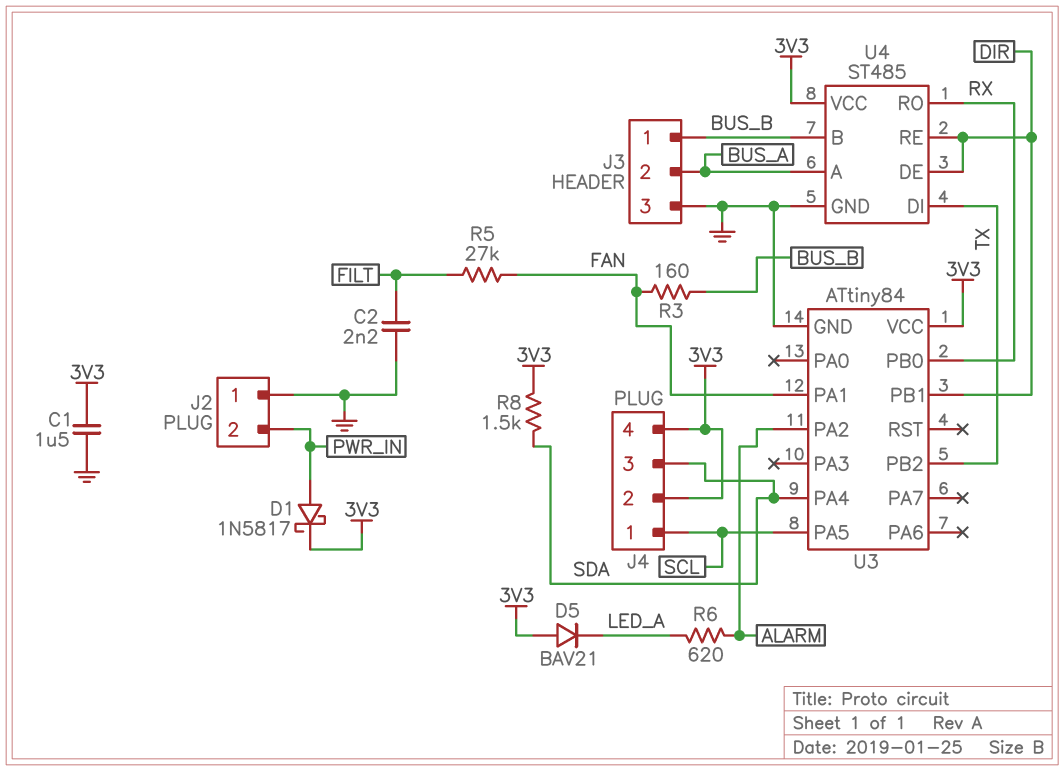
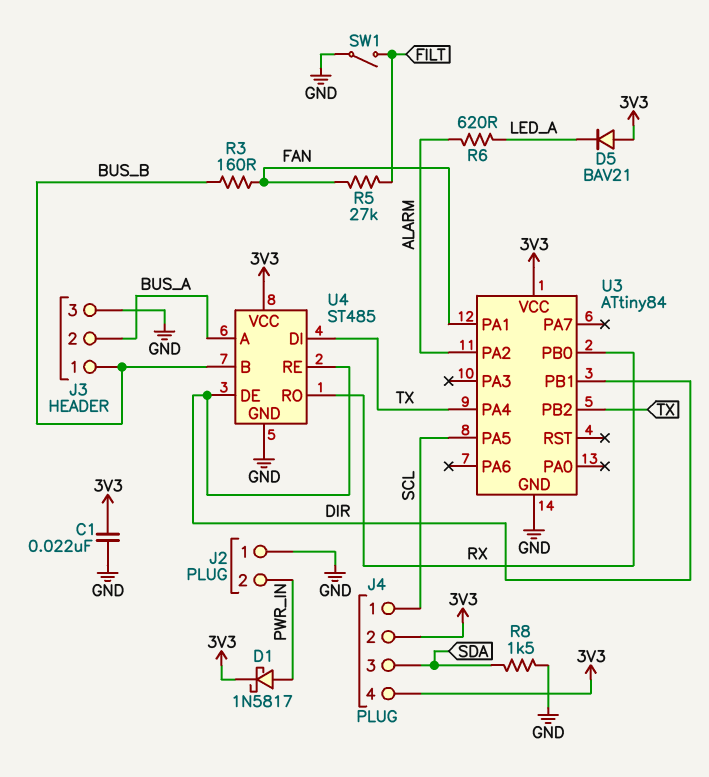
C1: 1.5uF (3V3, GND) -> 22nF (3V3, GND)
C2: 2.2nF (FILT, GND) -> none
R8: 1.5k (3V3, SDA) -> 1.5k (GND, SDA)
SW1: none -> switch (FILT, GND)
U3 pin PA4: SDA -> TX

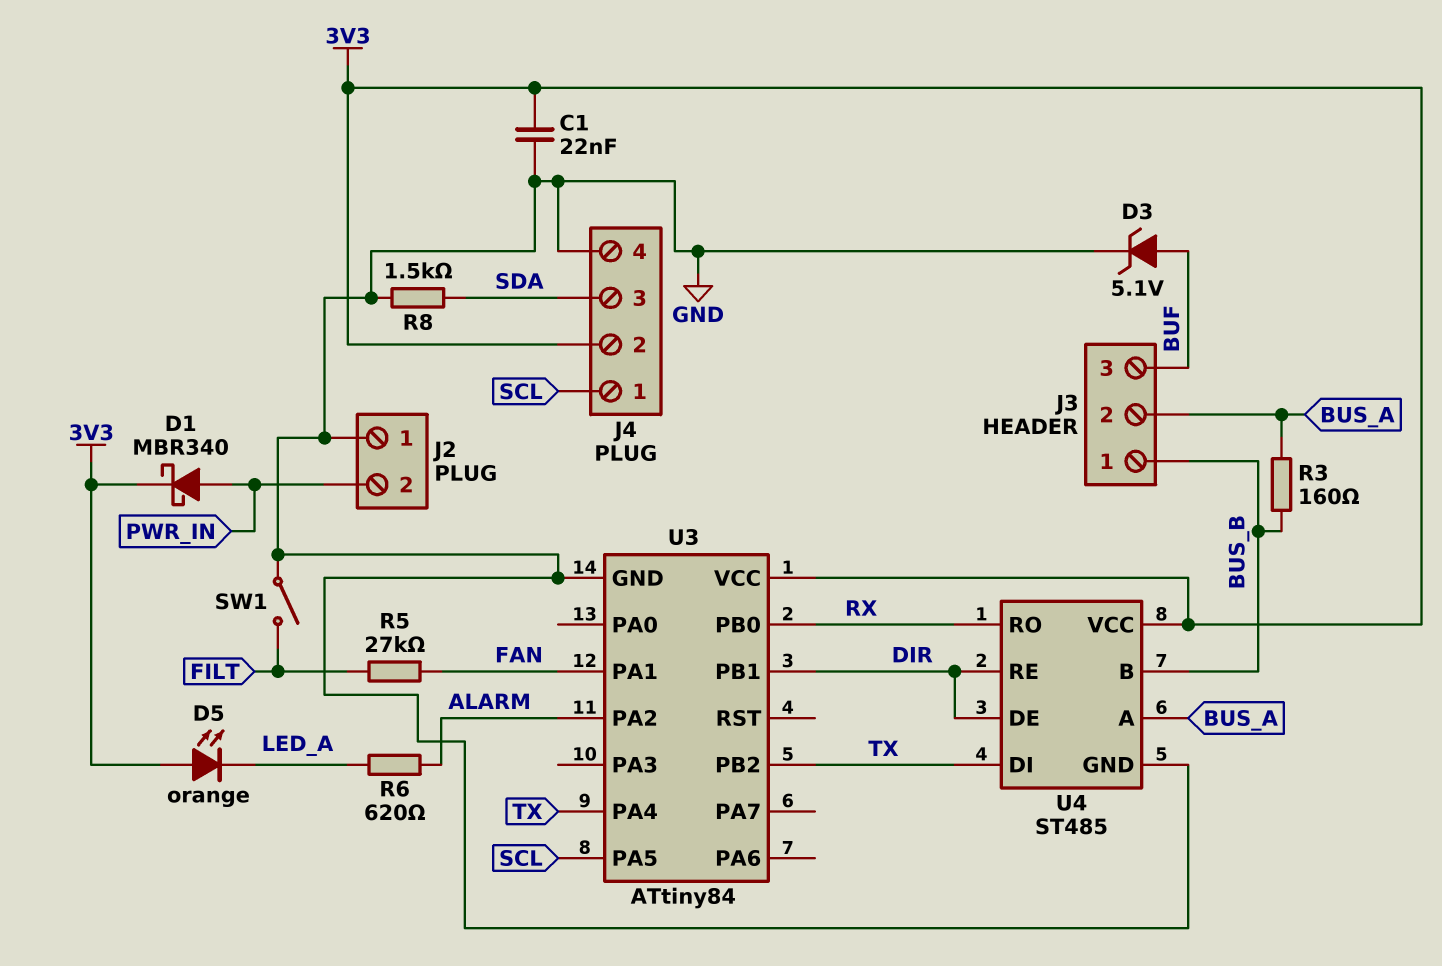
D1: schottky 1N5817 (A PWR_IN, K 3V3) -> schottky MBR340 (A PWR_IN, K 3V3)
D3: none -> zener 5.1V (A BUF, K GND)
D5: diode BAV21 (A 3V3, K LED_A) -> LED orange (A 3V3, K LED_A)
J3 pin 3: GND -> BUF
J4 pin 4: 3V3 -> GND
R3: 160 (BUS_B, FAN) -> 160 (BUS_A, BUS_B)

